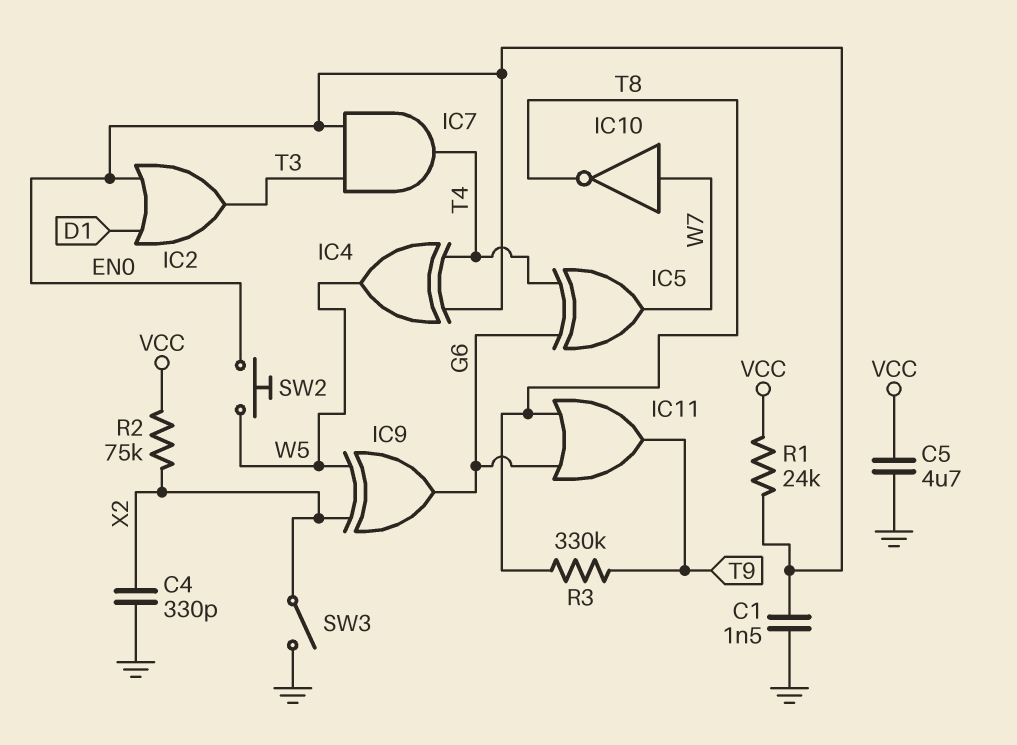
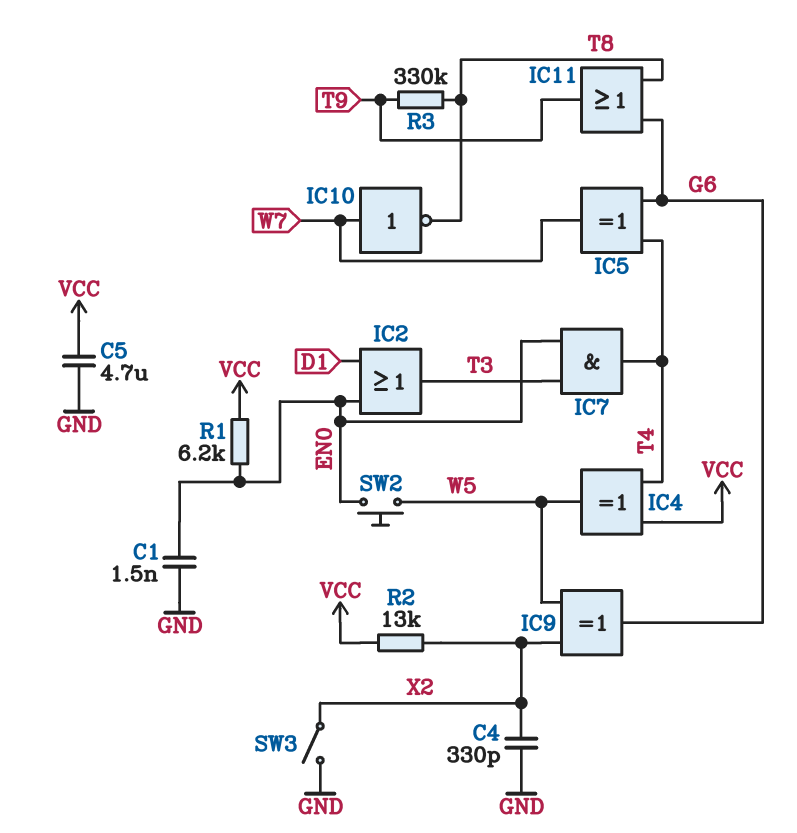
IC4: XOR (in EN0, in T4, out W5) -> XOR (in T4, in VCC, out W5)
R1: 24k (EN0, VCC) -> 6.2k (EN0, VCC)
R2: 75k (VCC, X2) -> 13k (VCC, X2)

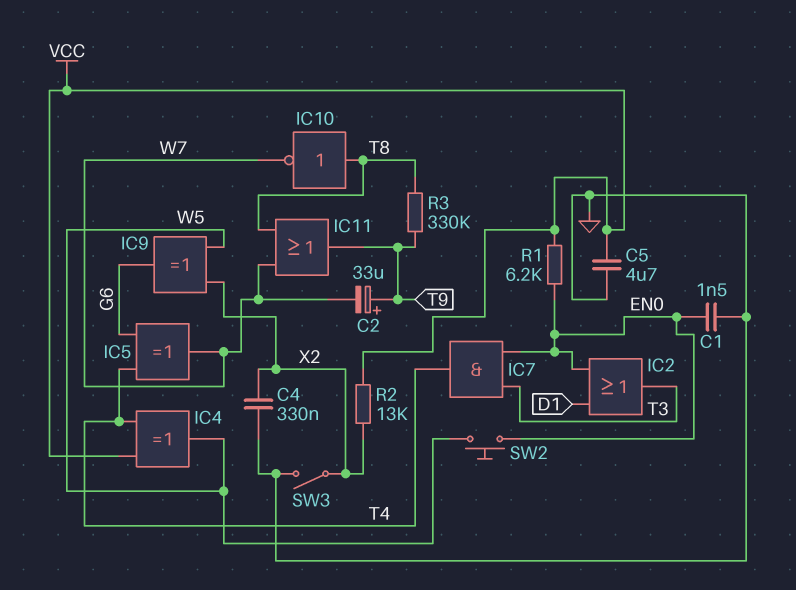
C2: none -> 33uF (plus T9, minus W7)
C4: 330pF (GND, X2) -> 330nF (GND, X2)
IC10: NOT (in W7, out T8) -> NOT (in T8, out W7)
IC11: OR (in G6, in T8, out T9) -> OR (in T8, in W7, out T9)

